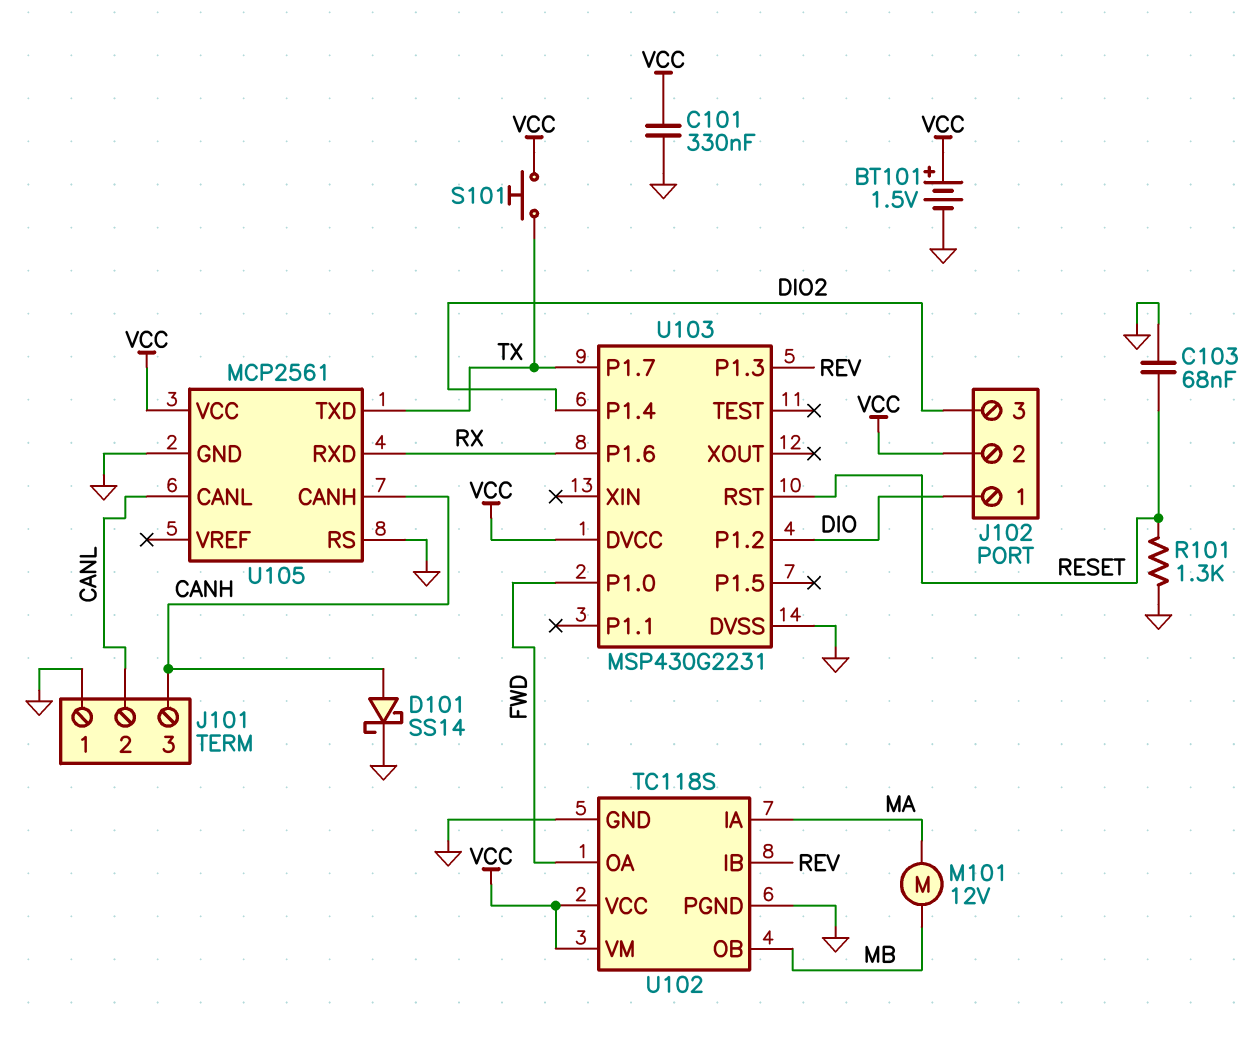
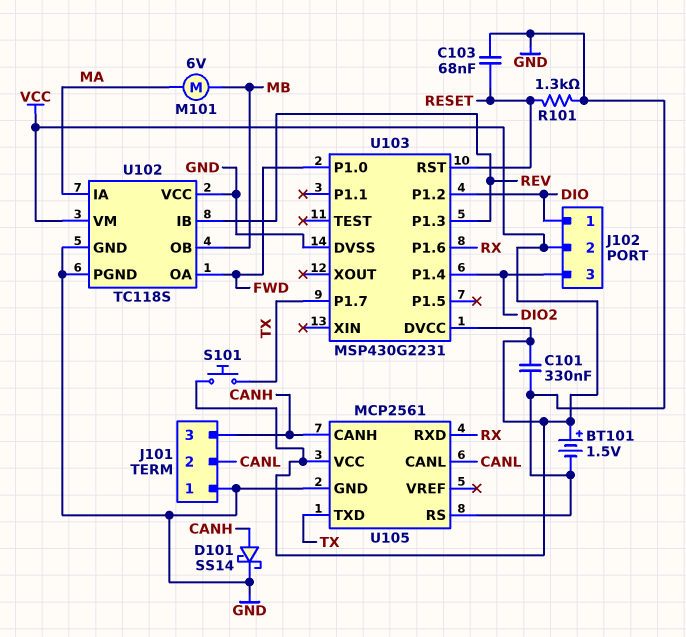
M101: motor 12V (MA, MB) -> motor 6V (MA, MB)
U102 pin VCC: VCC -> GND

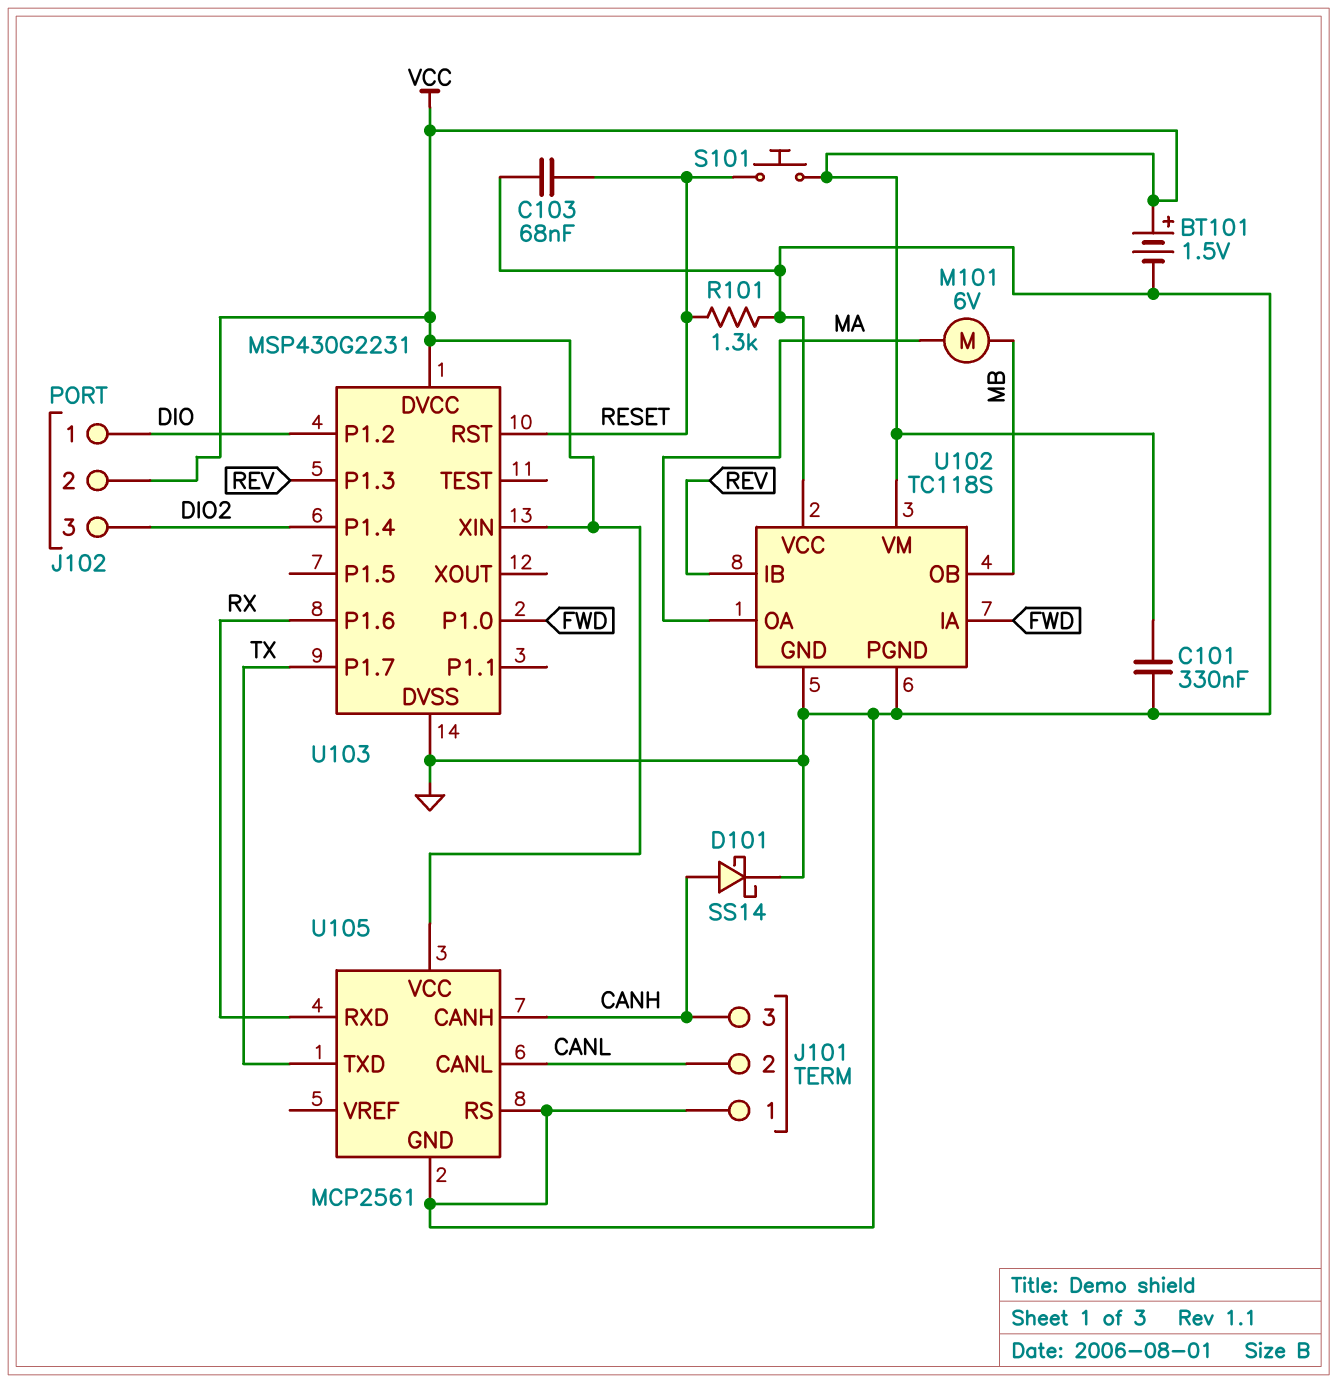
S101: button (TX, VCC) -> button (RESET, VCC)
U102 pin IA: MA -> FWD
U102 pin OA: FWD -> MA
U103 pin XIN: none -> VCC

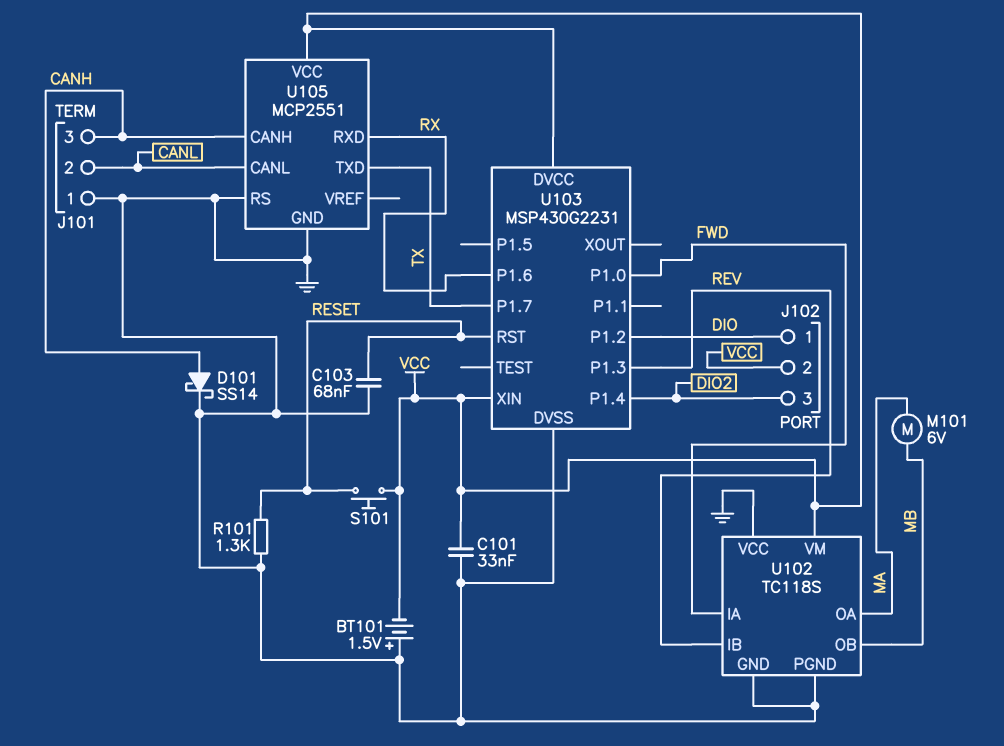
BT101: 1.5V (plus VCC, minus GND) -> 1.5V (plus GND, minus VCC)
C101: 330nF (GND, VCC) -> 33nF (GND, VCC)
U105: MCP2561 -> MCP2551

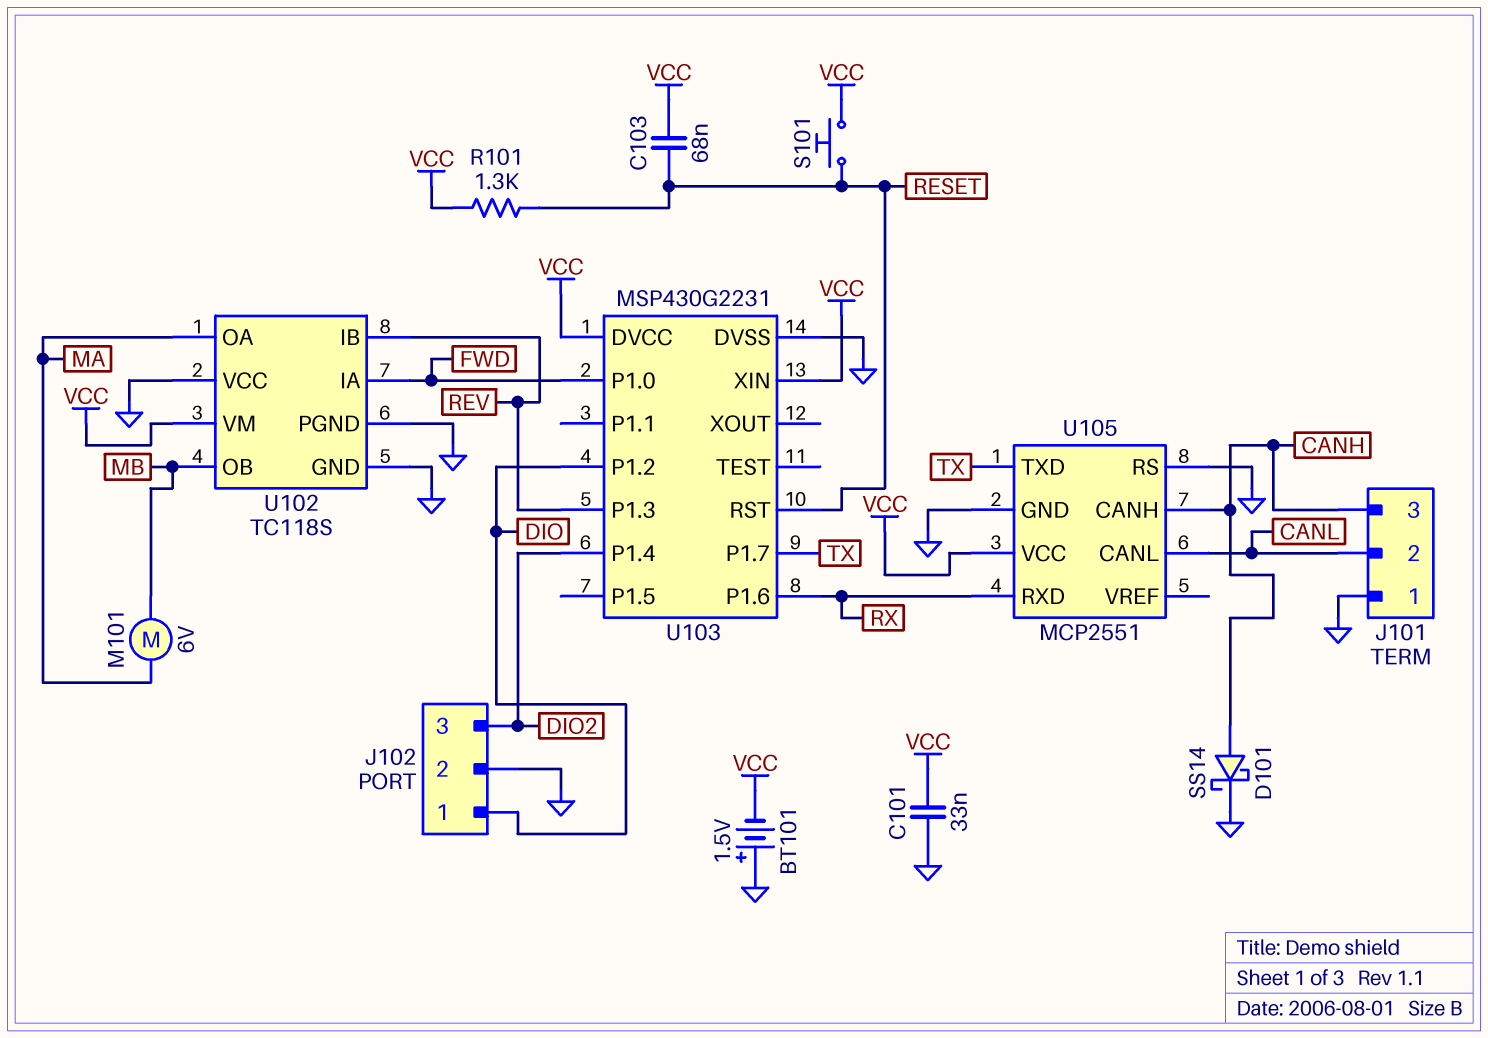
C103: 68nF (GND, RESET) -> 68nF (RESET, VCC)
J102 pin 2: VCC -> GND
R101: 1.3k (GND, RESET) -> 1.3k (RESET, VCC)

